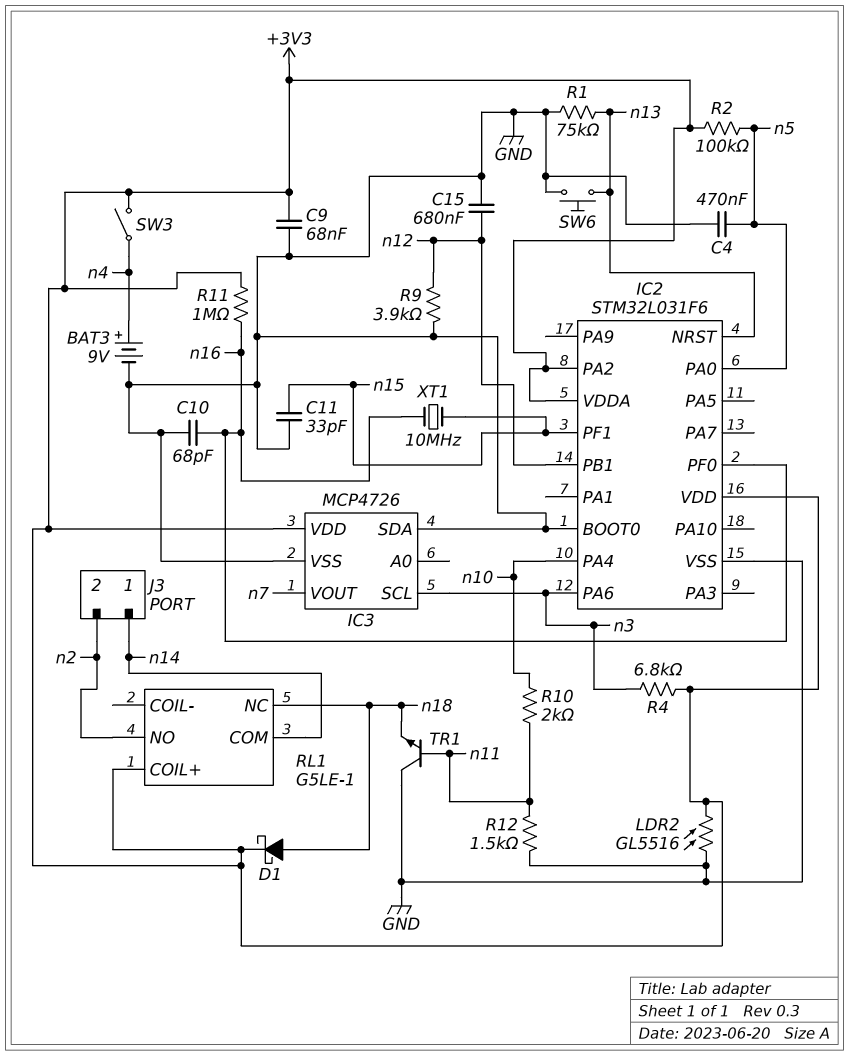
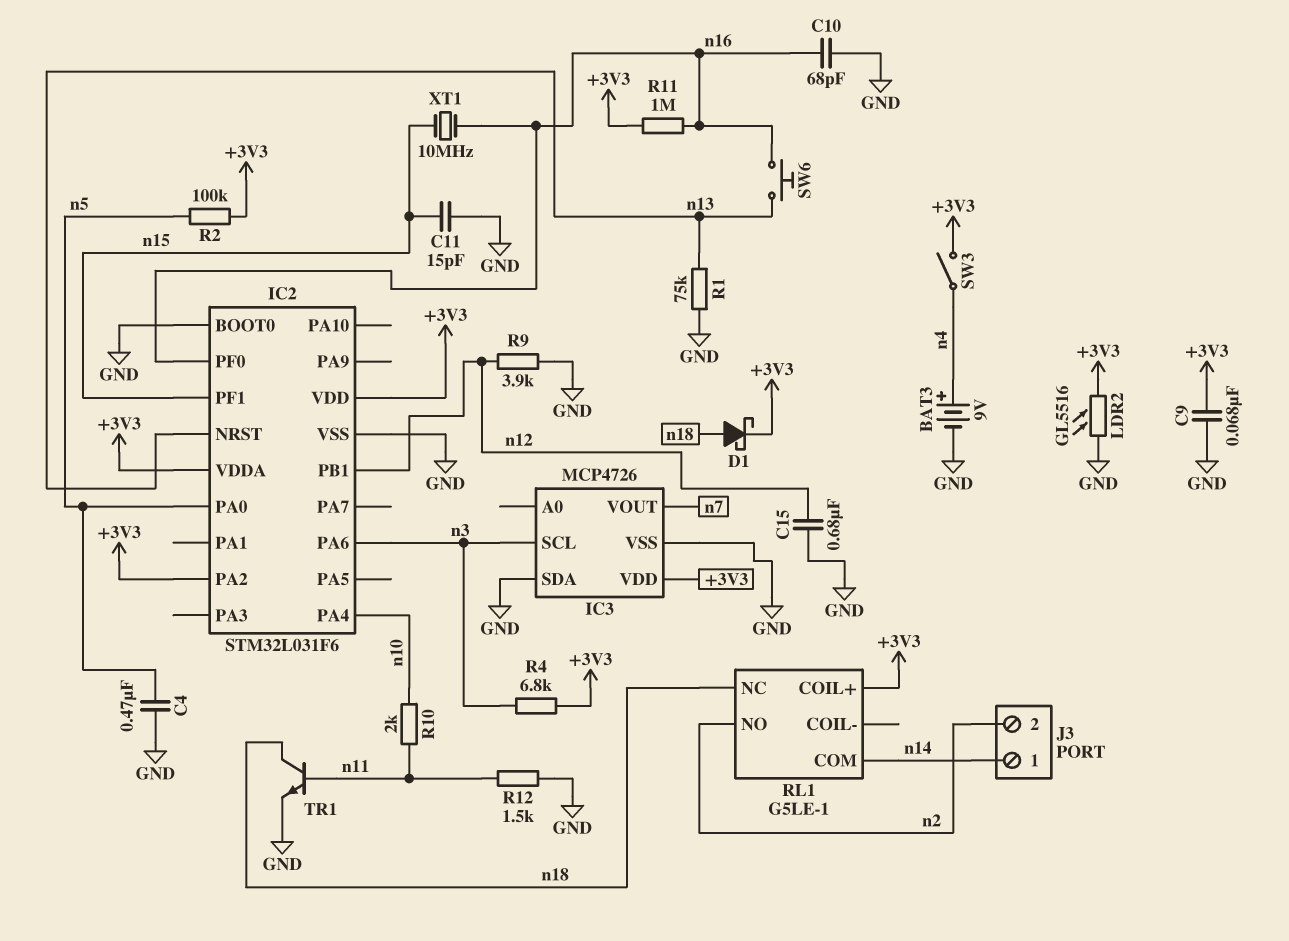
C11: 33pF (GND, n15) -> 15pF (GND, n15)
SW6: button (GND, n13) -> button (n13, n16)
TR1: NPN (B n11, C GND, E n18) -> NPN (B n11, C n18, E GND)

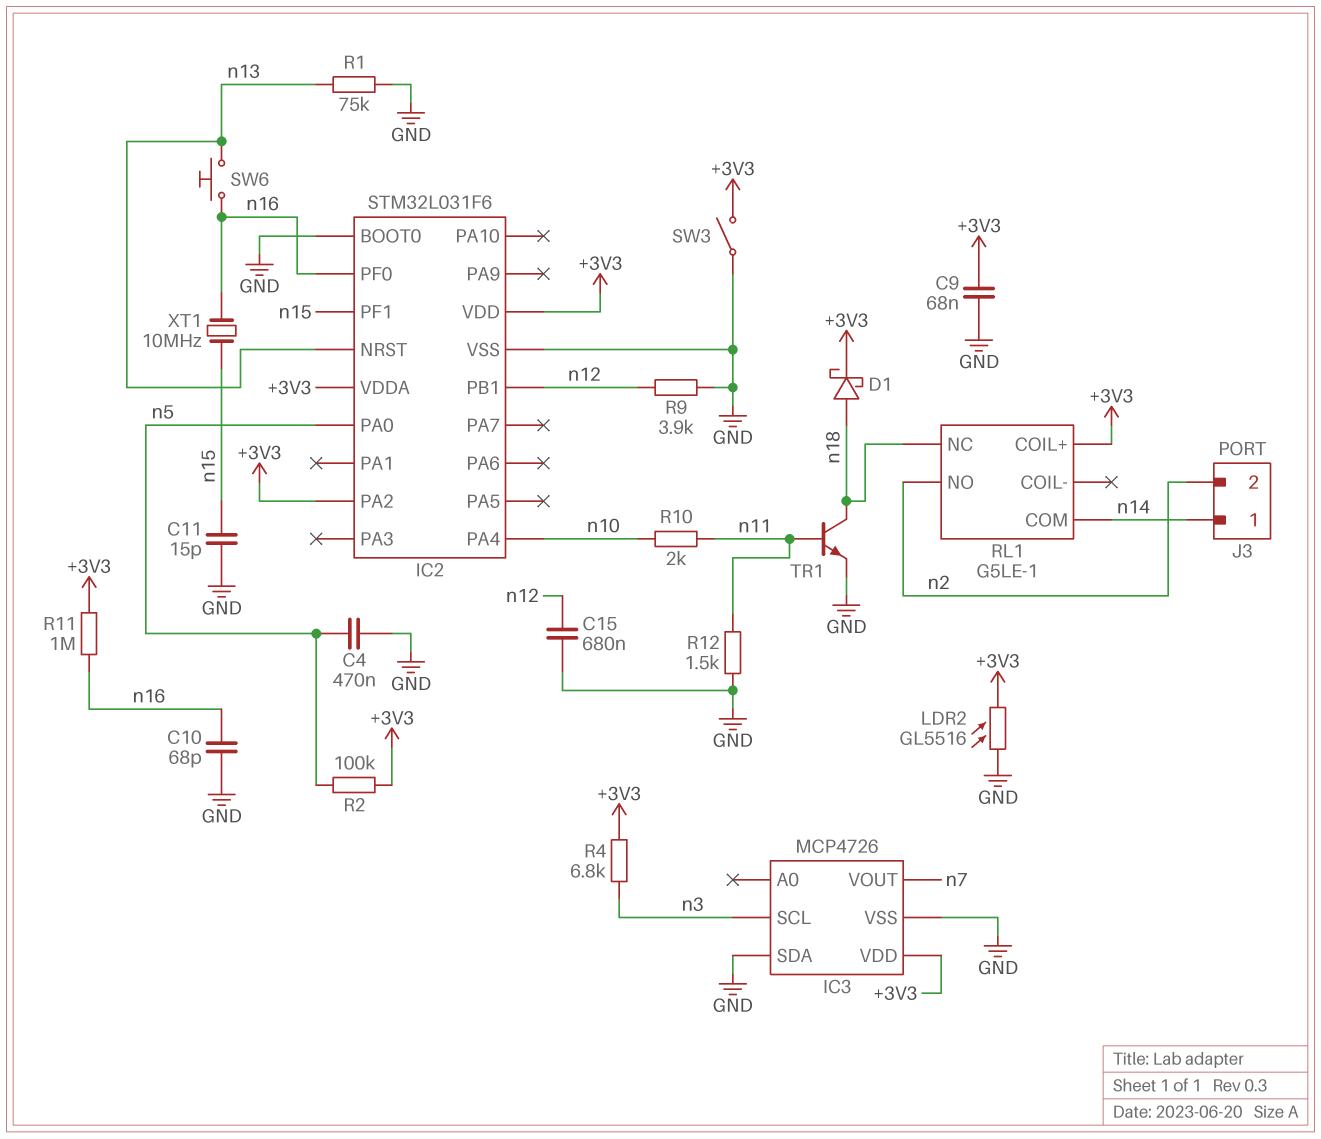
BAT3: 9V (plus n4, minus GND) -> none
IC2 pin PA6: n3 -> none
SW3: switch (+3V3, n4) -> switch (+3V3, GND)

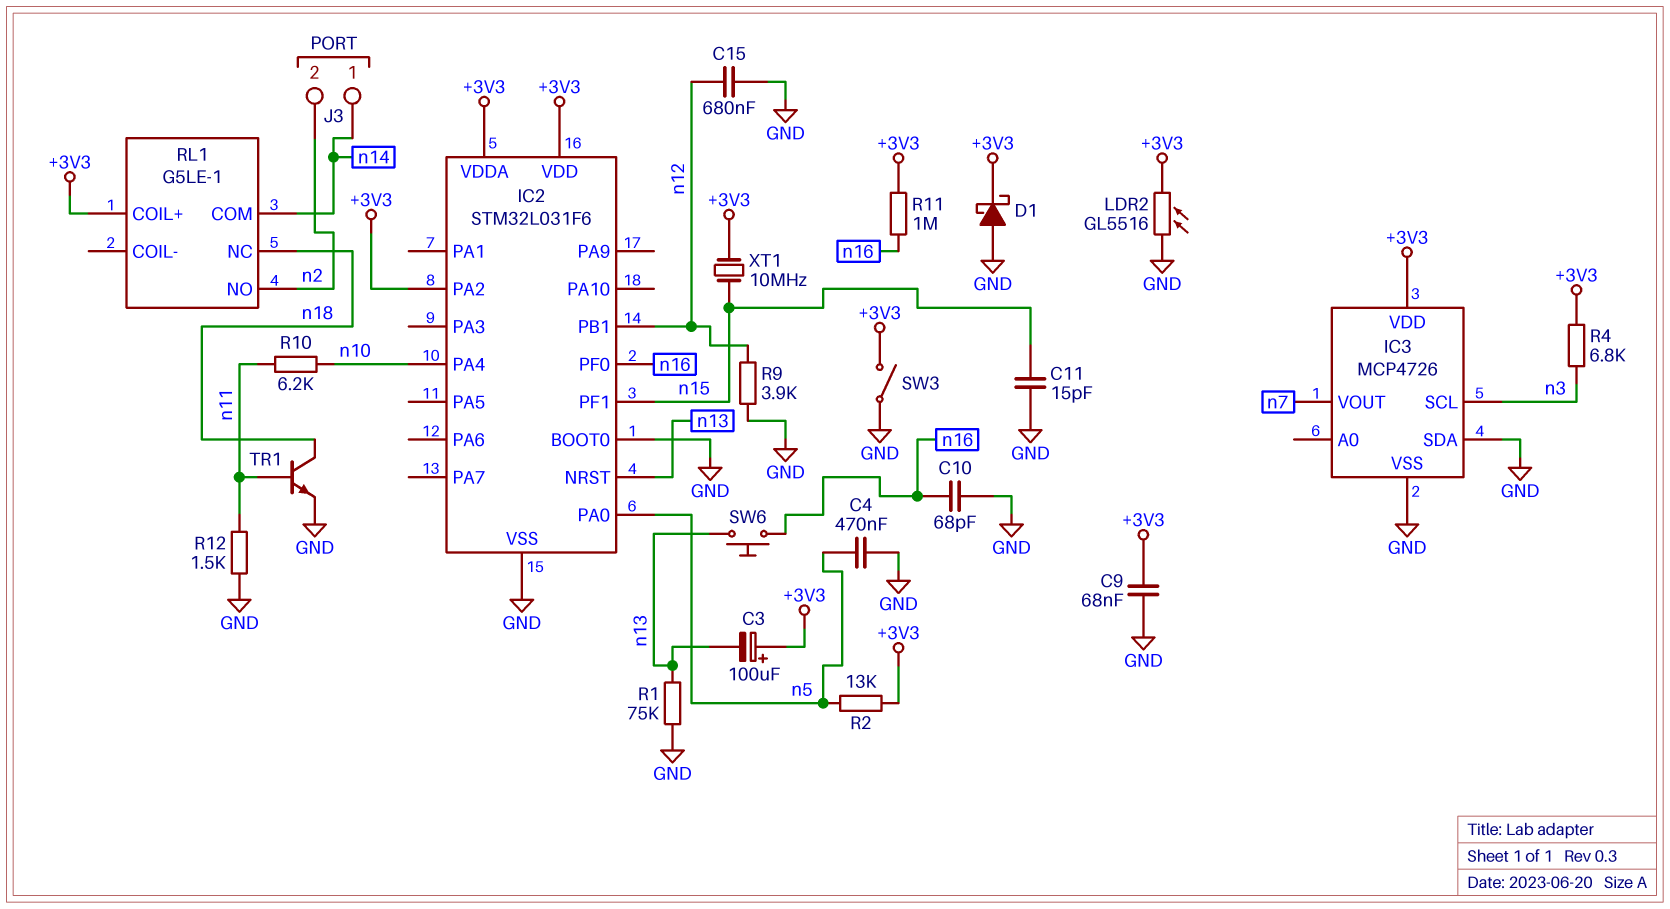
C3: none -> 100uF (plus +3V3, minus n13)
D1: schottky (A n18, K +3V3) -> schottky (A GND, K +3V3)
R2: 100k (+3V3, n5) -> 13k (+3V3, n5)
R10: 2k (n10, n11) -> 6.2k (n10, n11)
XT1: 10MHz (n15, n16) -> 10MHz (+3V3, n15)

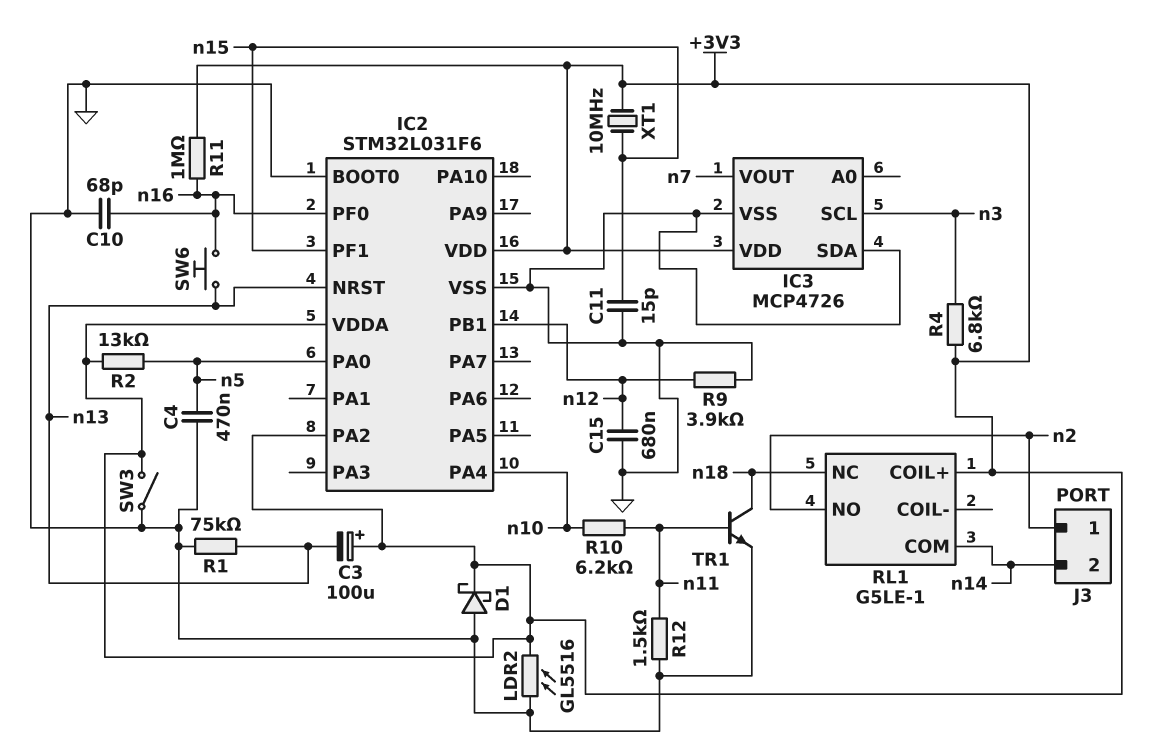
C9: 68nF (+3V3, GND) -> none
J3 pin 1: n14 -> n2
J3 pin 2: n2 -> n14

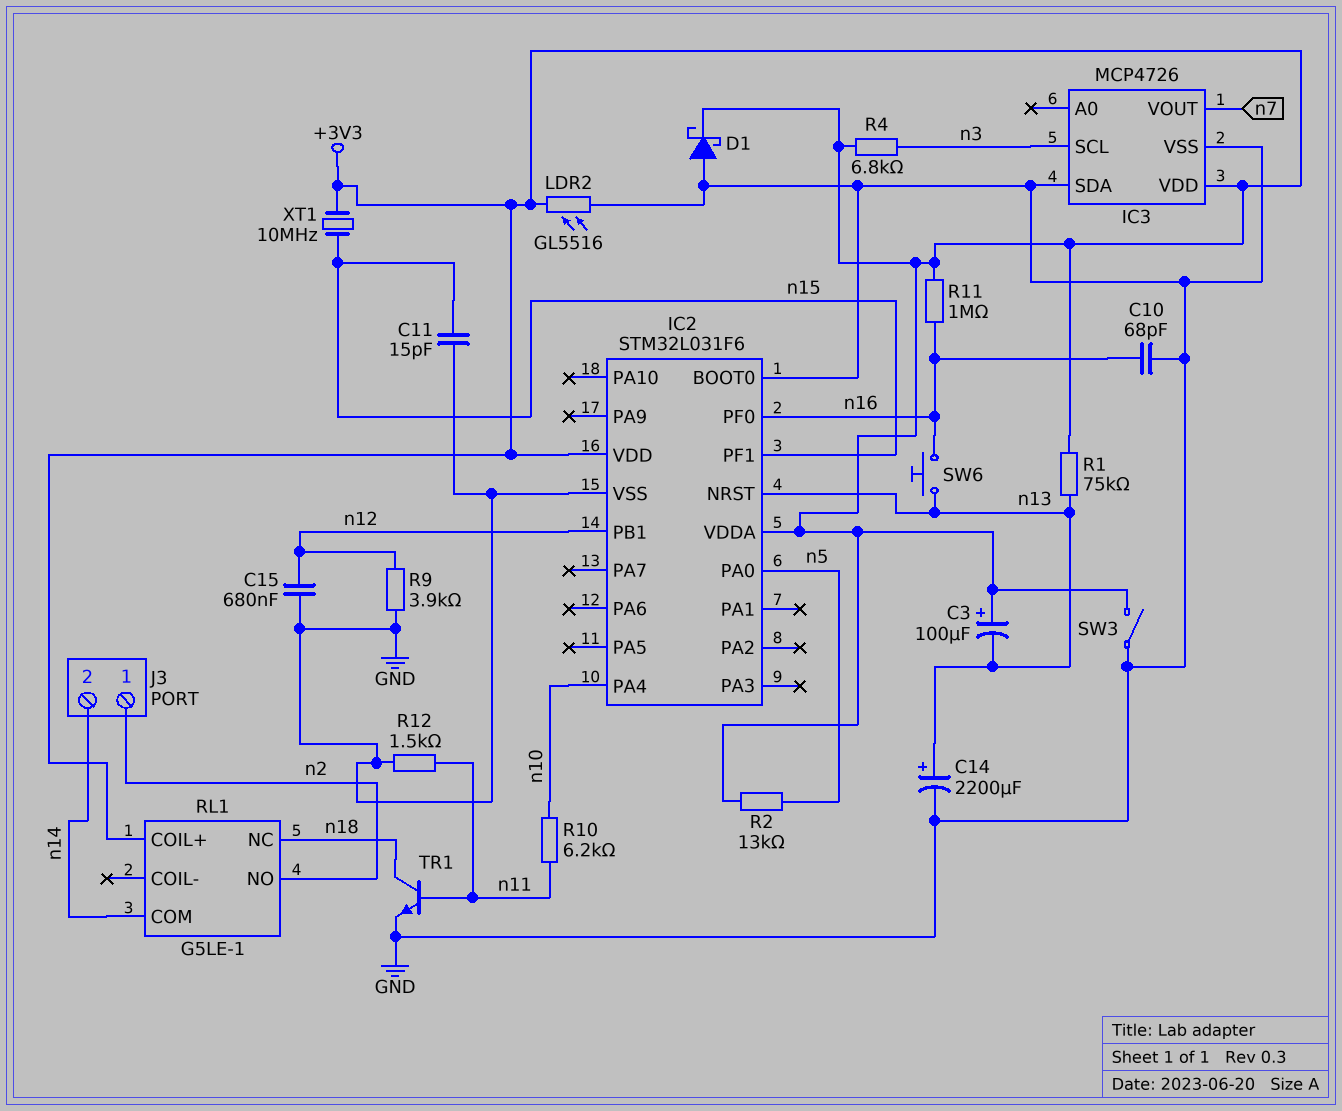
C4: 470nF (GND, n5) -> none
C14: none -> 2200uF (plus n13, minus GND)
IC2 pin PA2: +3V3 -> none
R1: 75k (GND, n13) -> 75k (+3V3, n13)

